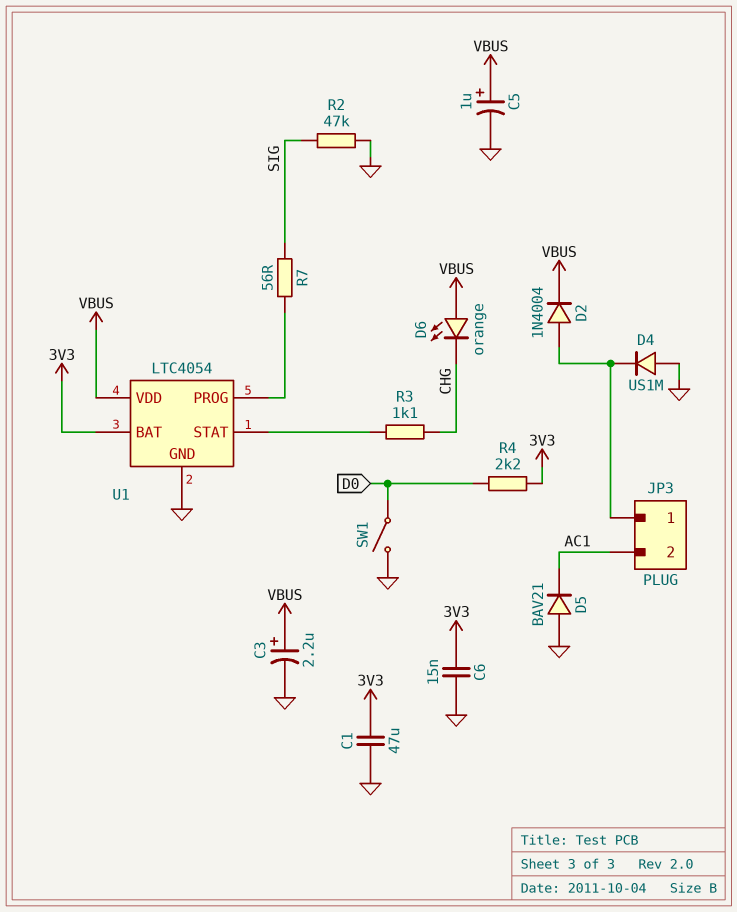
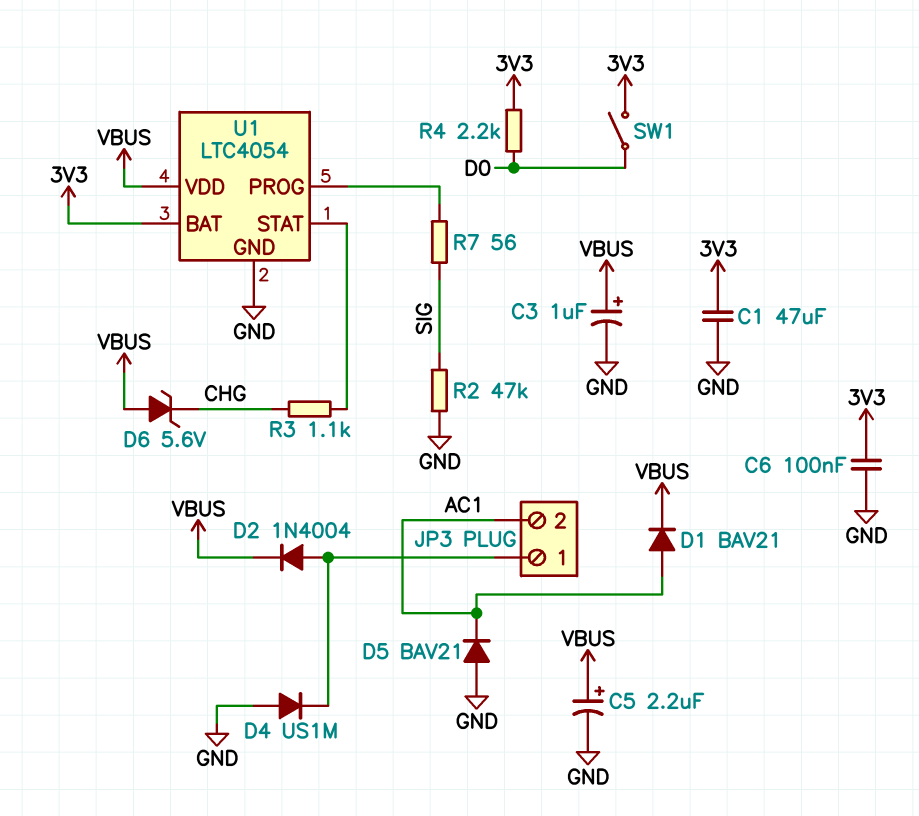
C3: 2.2uF (plus VBUS, minus GND) -> 1uF (plus VBUS, minus GND)
C5: 1uF (plus VBUS, minus GND) -> 2.2uF (plus VBUS, minus GND)
C6: 15nF (3V3, GND) -> 100nF (3V3, GND)
D1: none -> diode BAV21 (A AC1, K VBUS)
D6: LED orange (A VBUS, K CHG) -> zener 5.6V (A VBUS, K CHG)
SW1: switch (D0, GND) -> switch (3V3, D0)

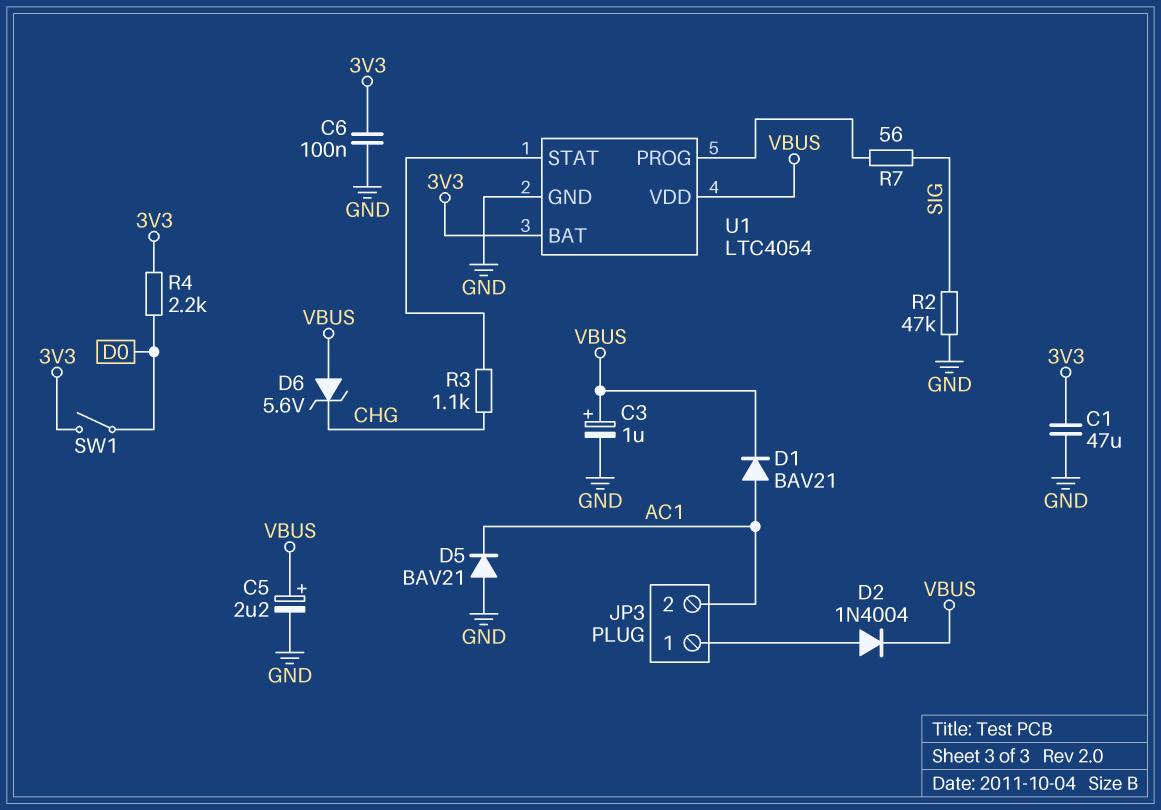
D4: diode US1M (A GND, K JP3/1) -> none

